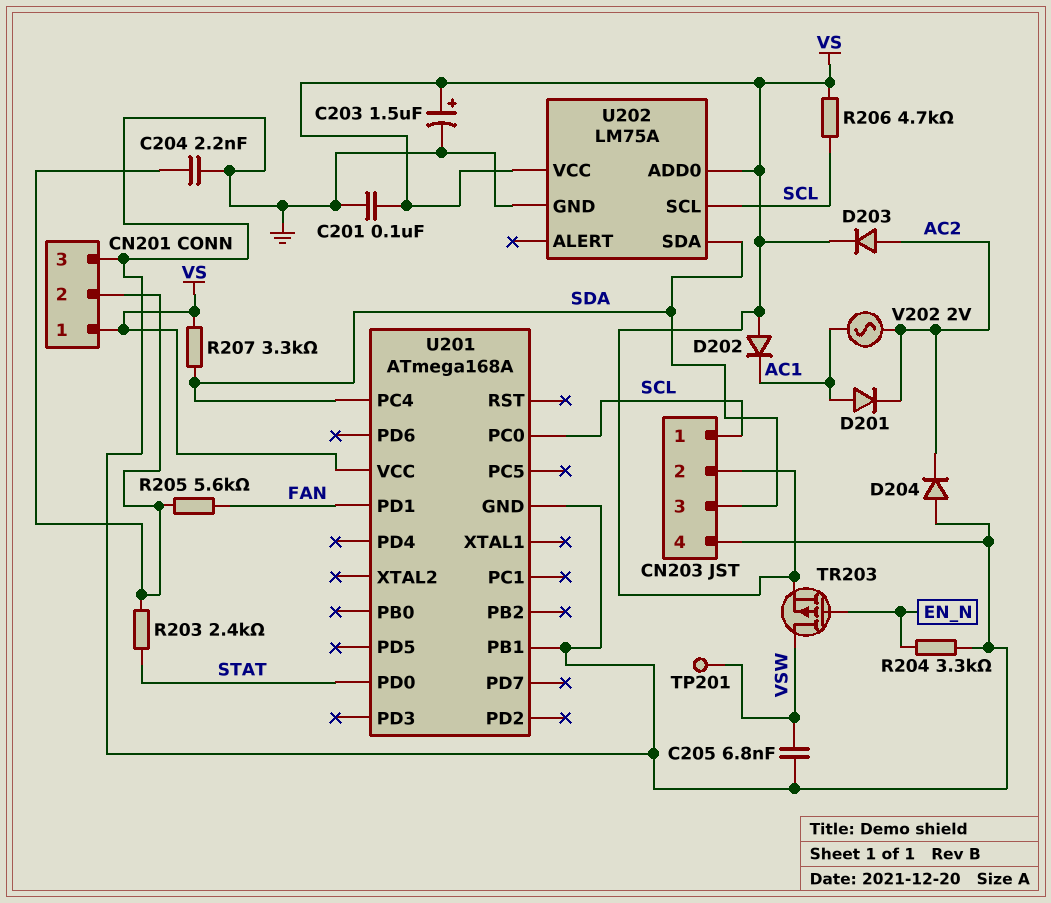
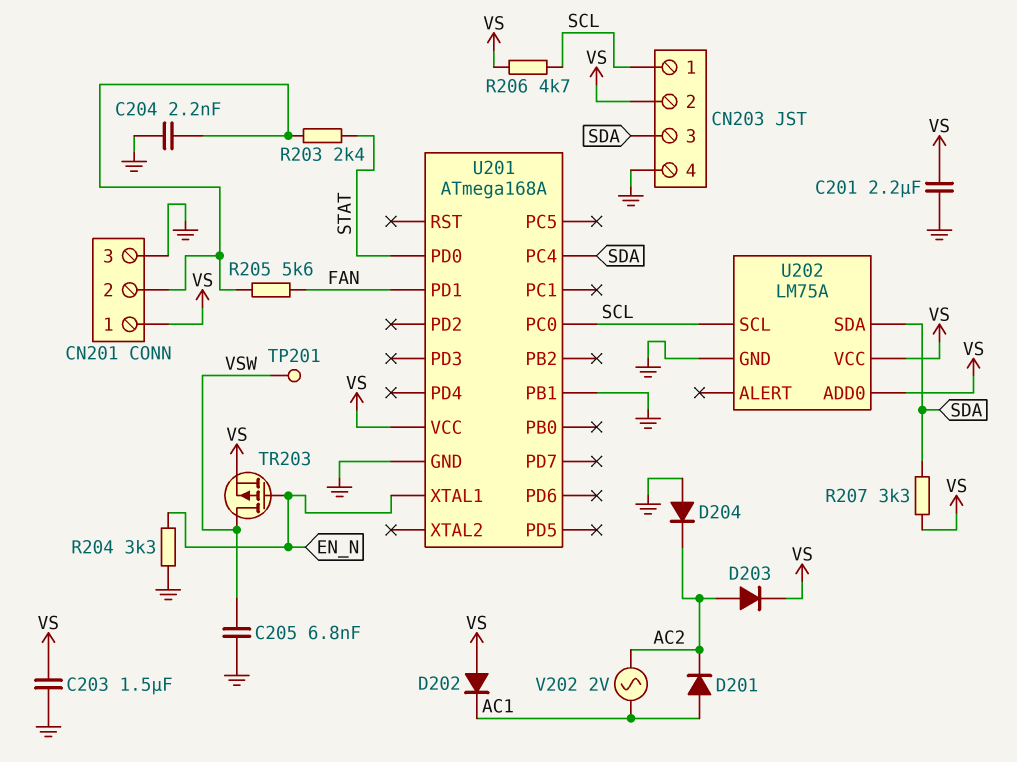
C201: 100nF (GND, VS) -> 2.2uF (GND, VS)
C203: 1.5uF (plus VS, minus GND) -> 1.5uF (GND, VS)
U201 pin XTAL1: none -> EN_N

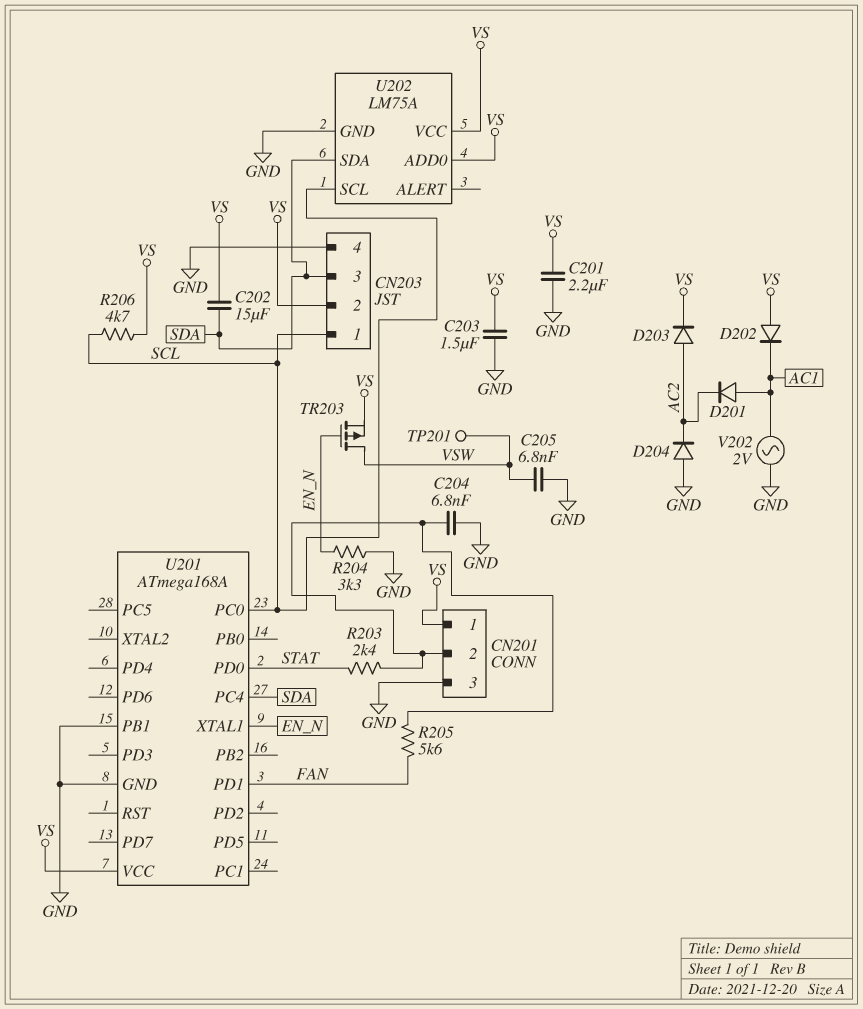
C202: none -> 15uF (SDA, VS)
C204: 2.2nF (CN201/2, GND) -> 6.8nF (CN201/2, GND)
R207: 3.3k (SDA, VS) -> none
V202: AC 2V (AC1, AC2) -> AC 2V (AC1, GND)

